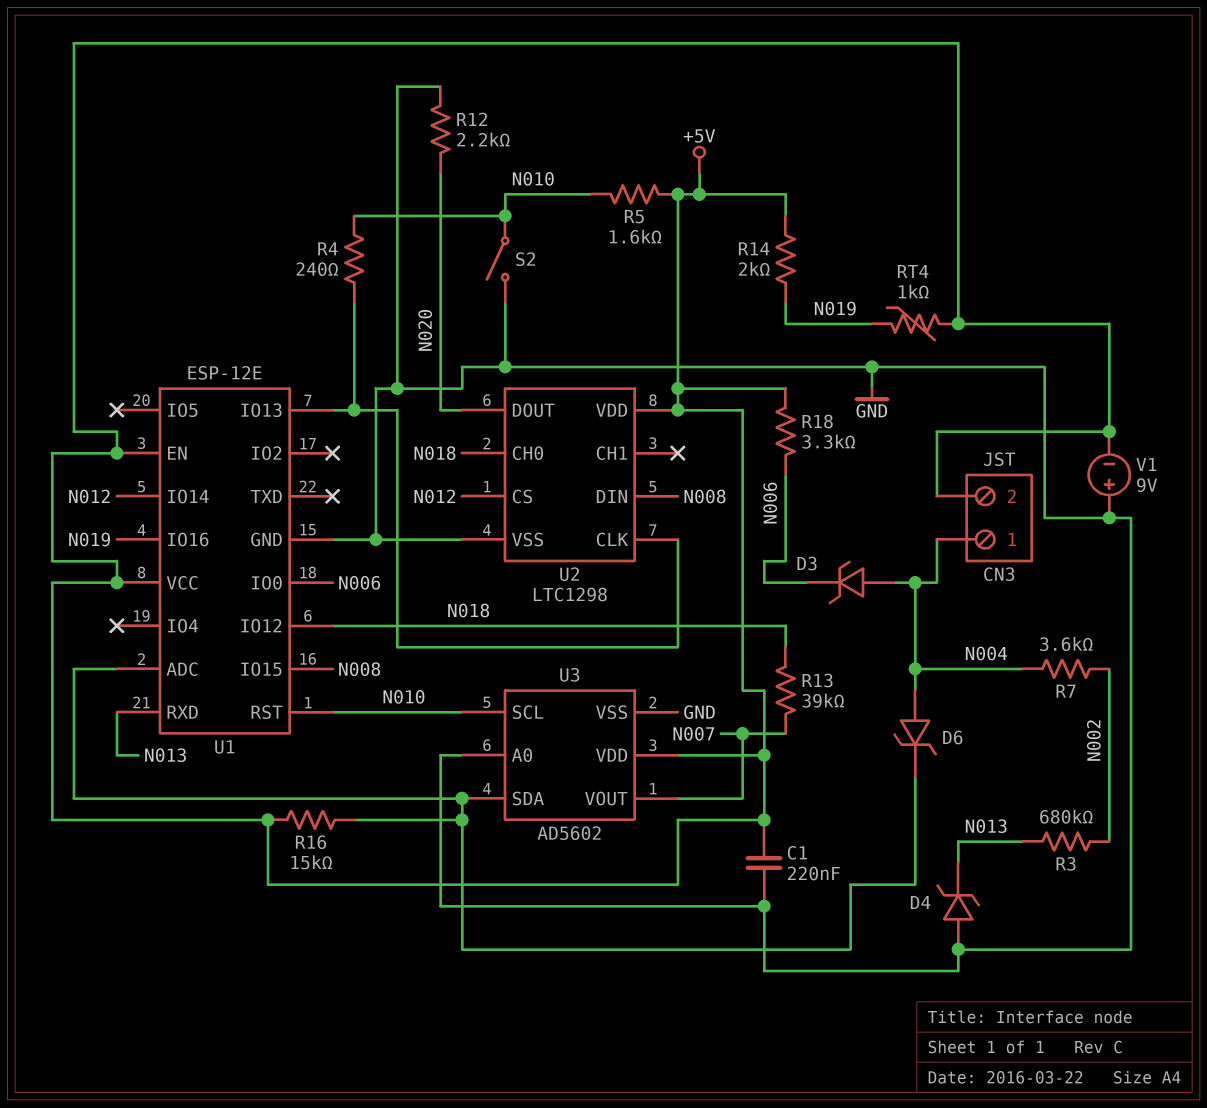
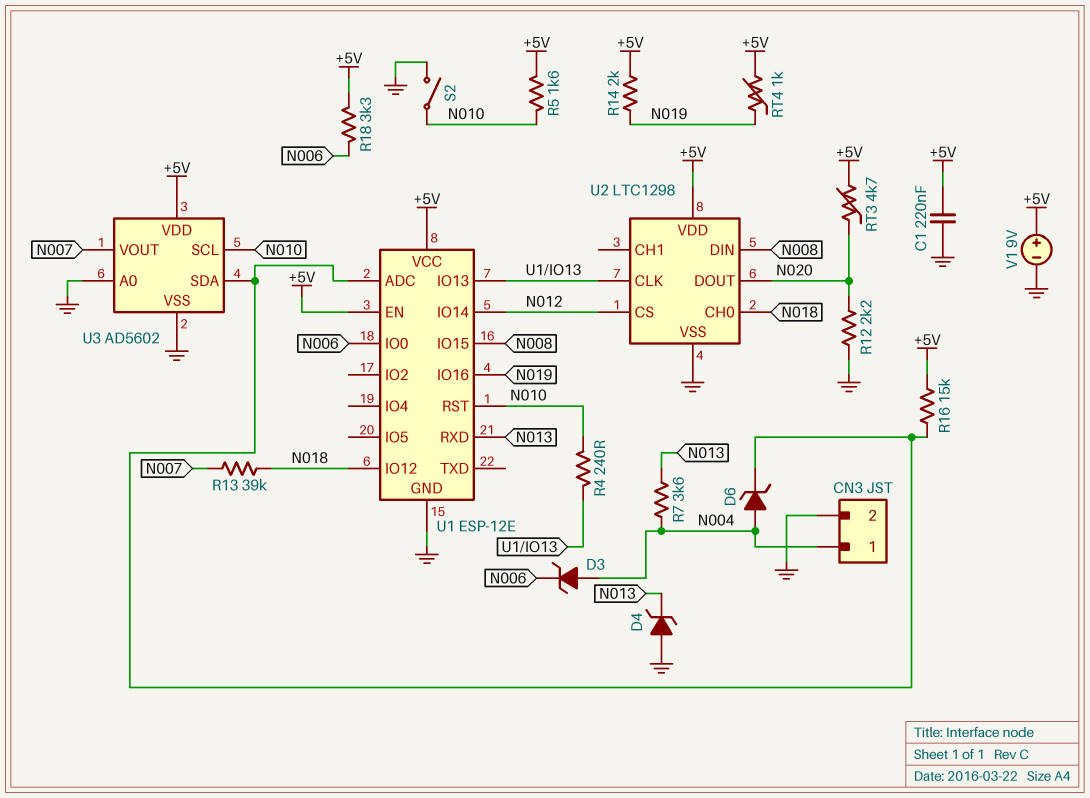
CN3 pin 2: +5V -> GND
R3: 680k (N002, N013) -> none
R7: 3.6k (N002, N004) -> 3.6k (N004, N013)
RT3: none -> 4.7k (+5V, N020)
V1: 9V (plus GND, minus +5V) -> 9V (plus +5V, minus GND)

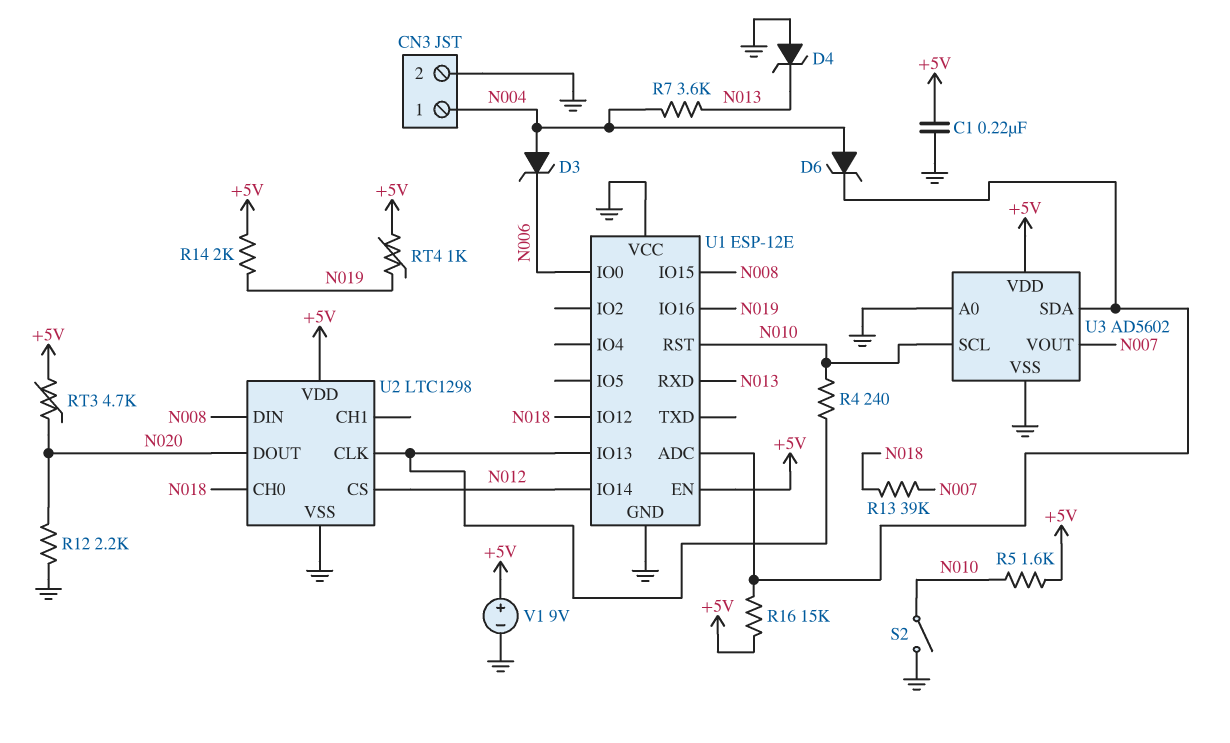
R18: 3.3k (+5V, N006) -> none
U1 pin VCC: +5V -> GND

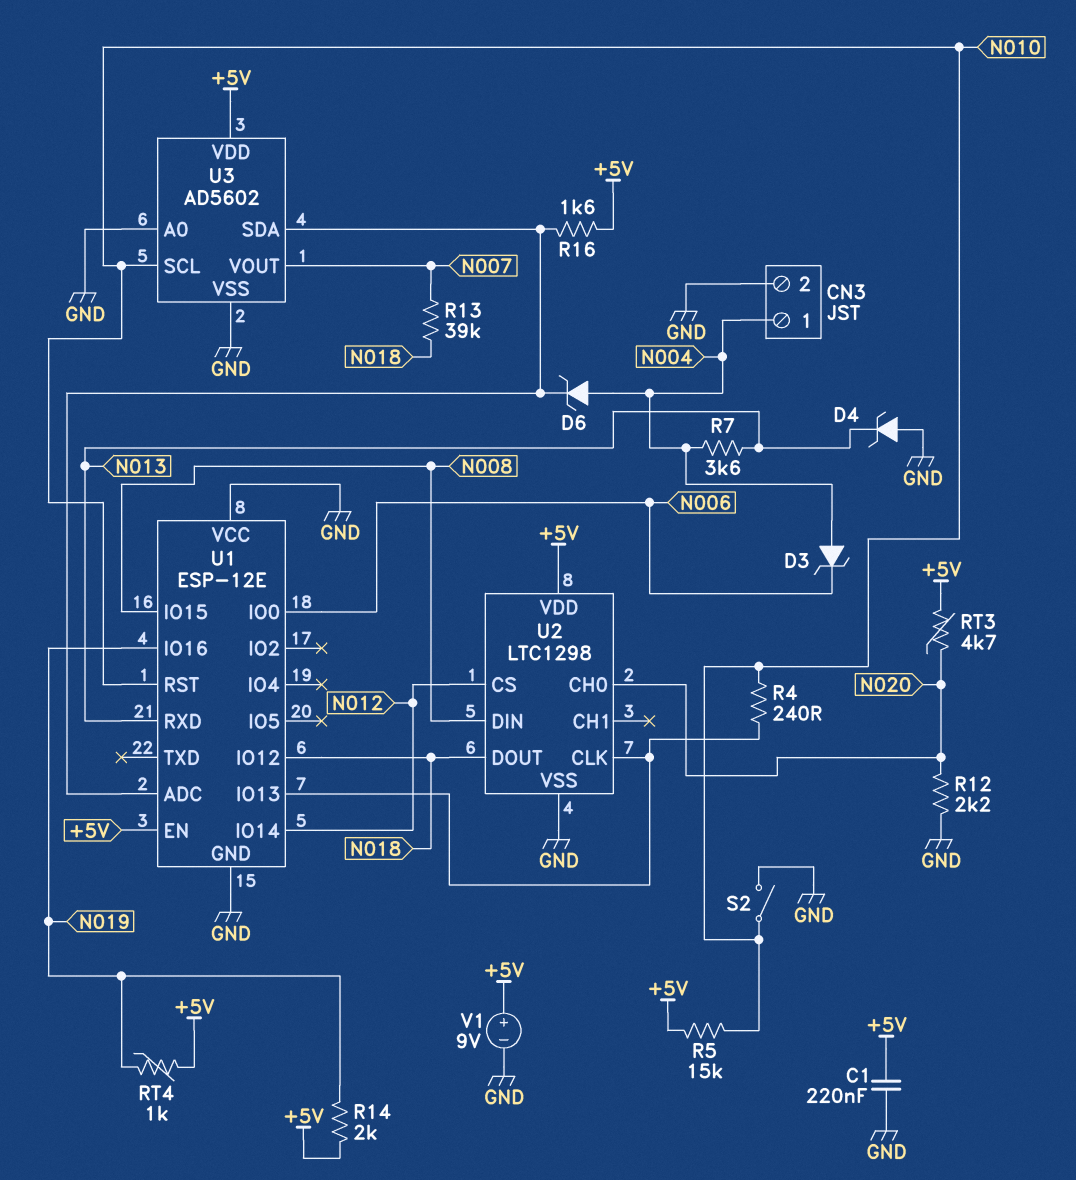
R5: 1.6k (+5V, N010) -> 15k (+5V, N010)
R16: 15k (+5V, U1/ADC) -> 1.6k (+5V, U1/ADC)
U2 pin CH0: N018 -> N020
U2 pin DOUT: N020 -> N018

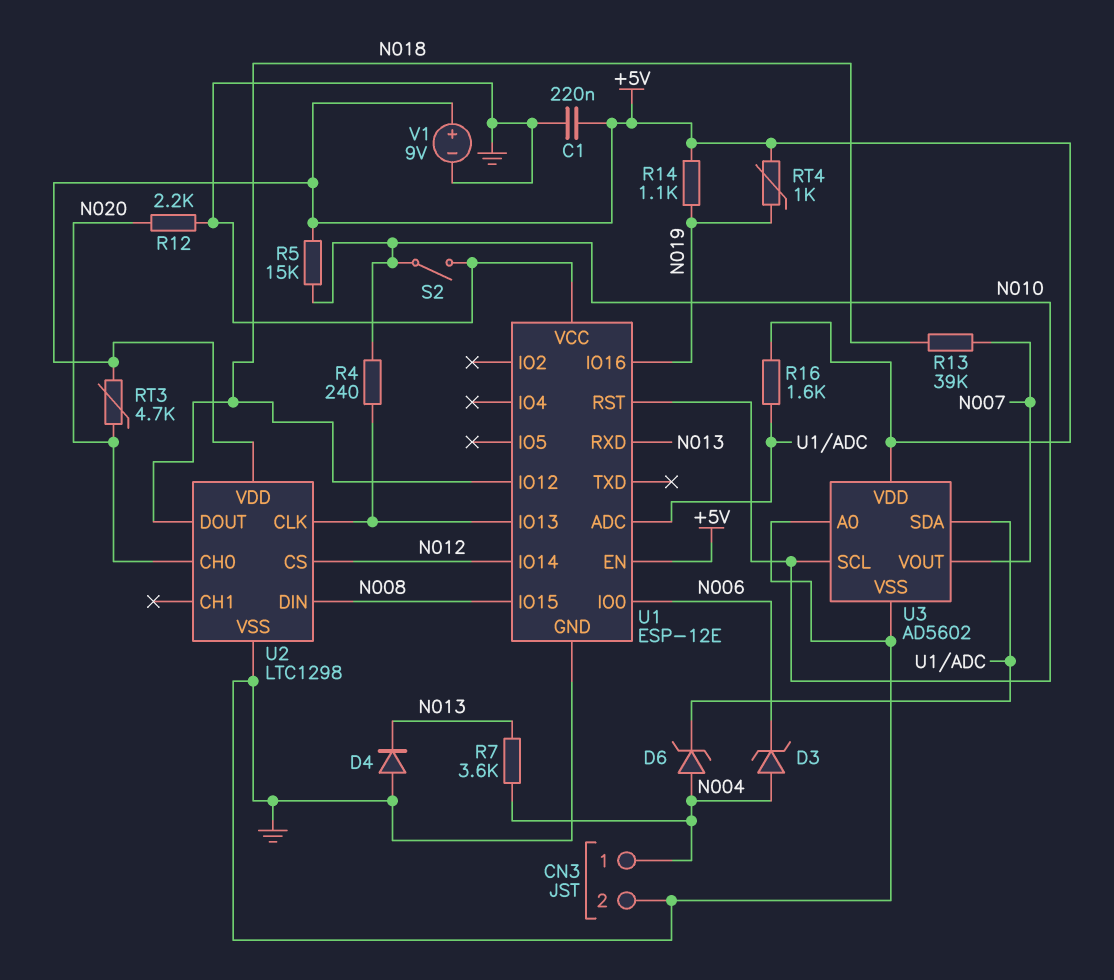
D4: zener (A GND, K N013) -> diode (A GND, K N013)
R14: 2k (+5V, N019) -> 1.1k (+5V, N019)

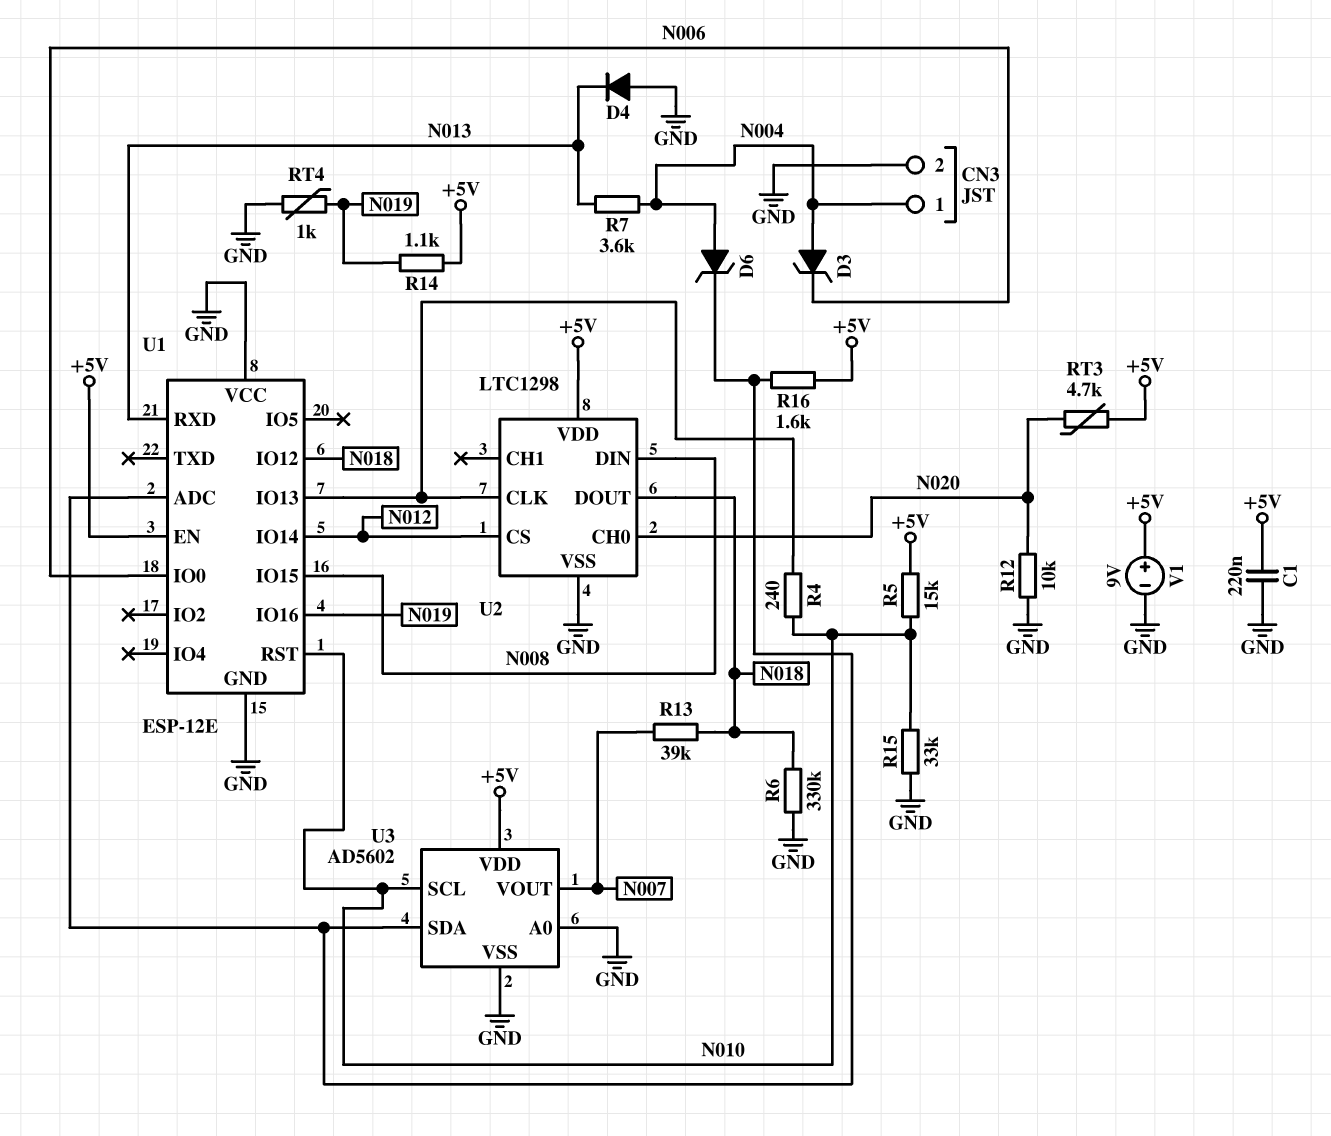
R6: none -> 330k (GND, N018)
R12: 2.2k (GND, N020) -> 10k (GND, N020)
R15: none -> 33k (GND, N010)
RT4: 1k (+5V, N019) -> 1k (GND, N019)
S2: switch (GND, N010) -> none

